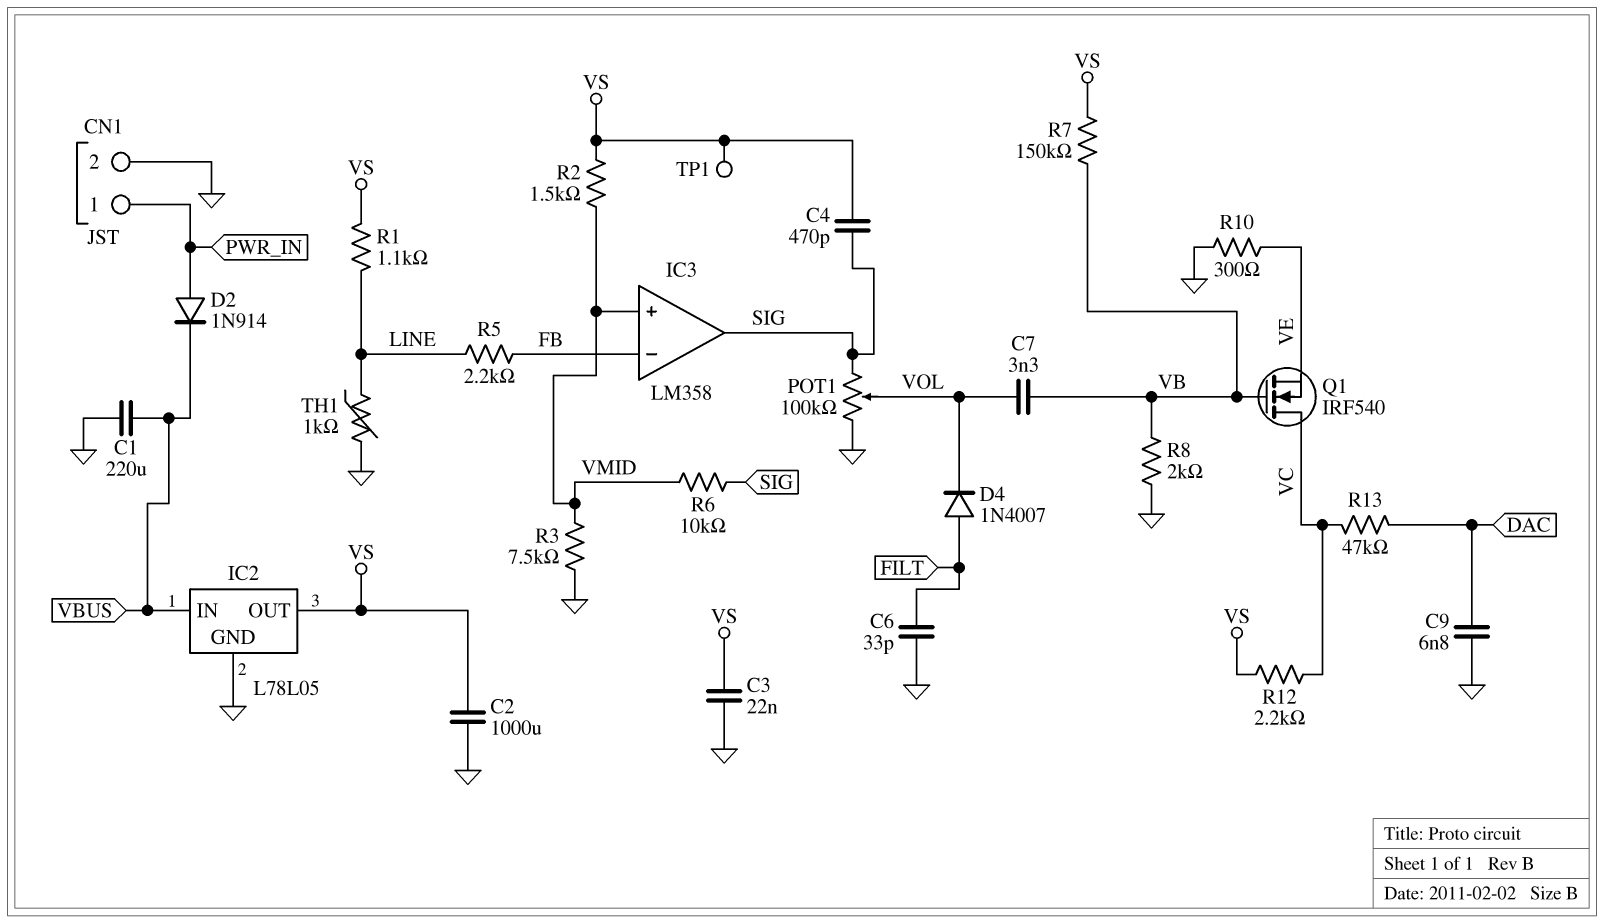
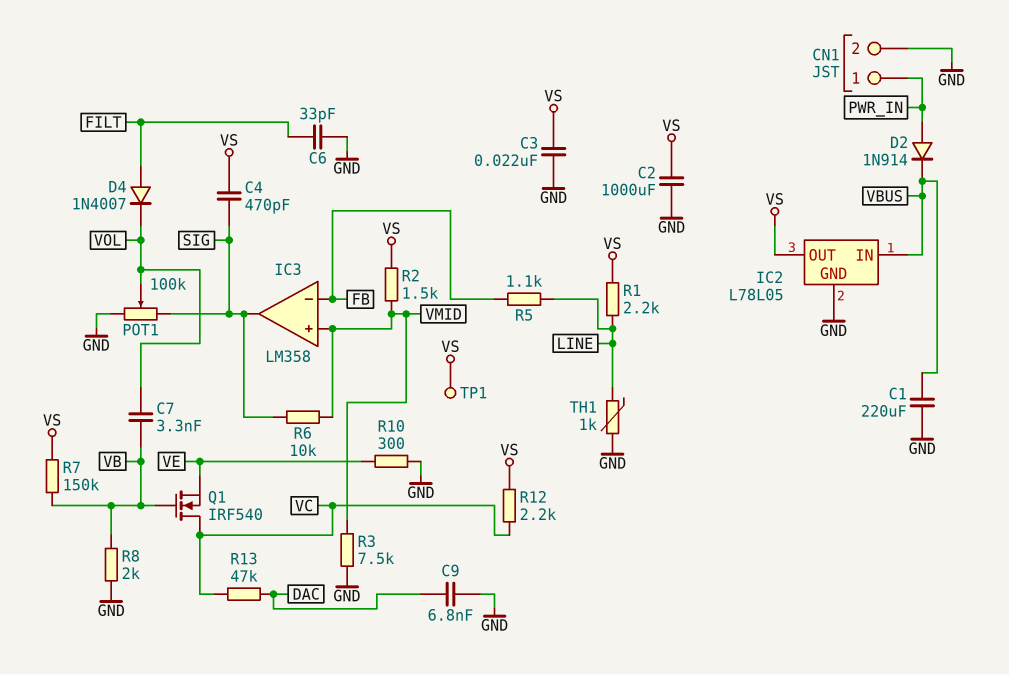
R1: 1.1k (LINE, VS) -> 2.2k (LINE, VS)
R5: 2.2k (FB, LINE) -> 1.1k (FB, LINE)

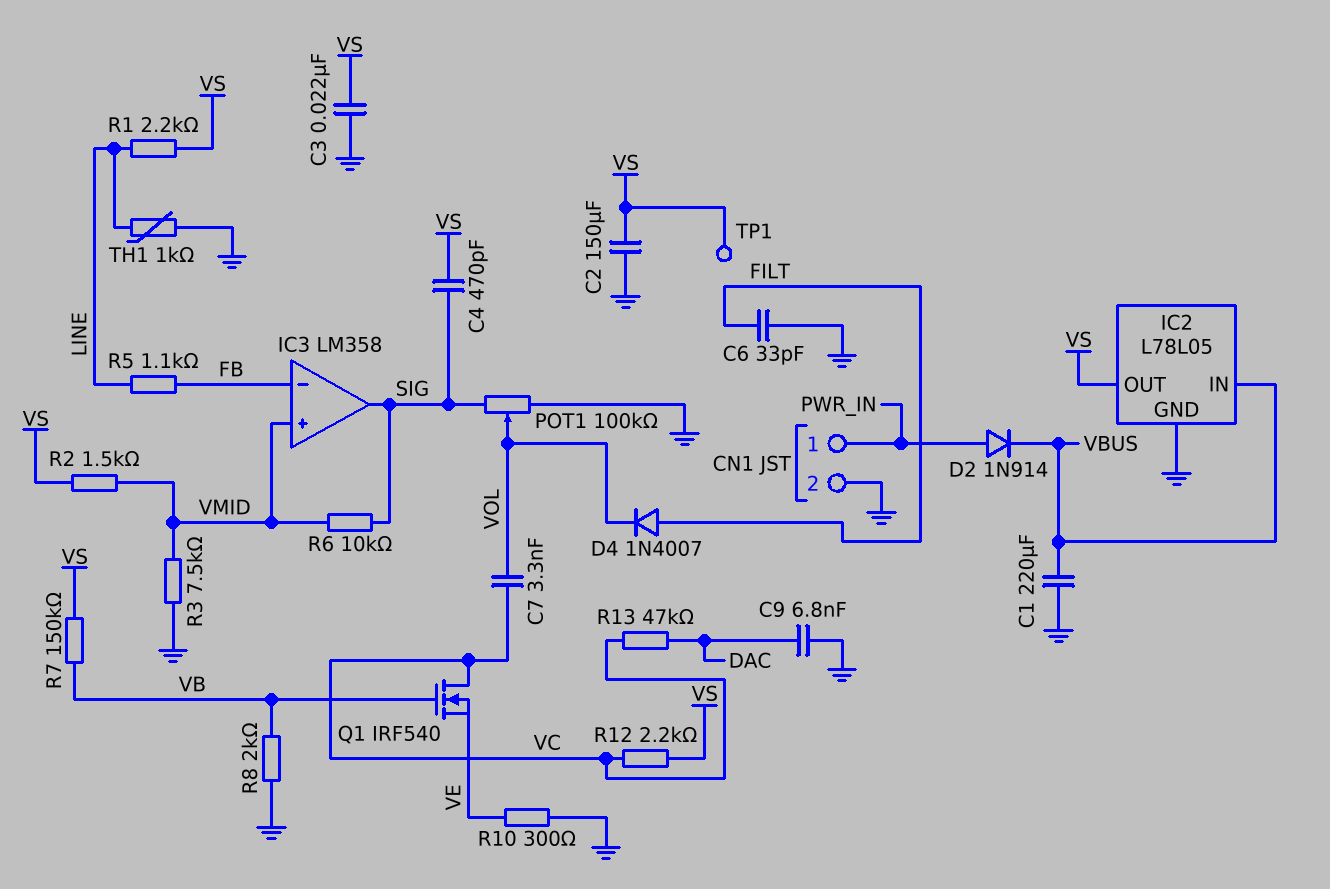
C2: 1000uF (GND, VS) -> 150uF (GND, VS)
C7: 3.3nF (VB, VOL) -> 3.3nF (VC, VOL)

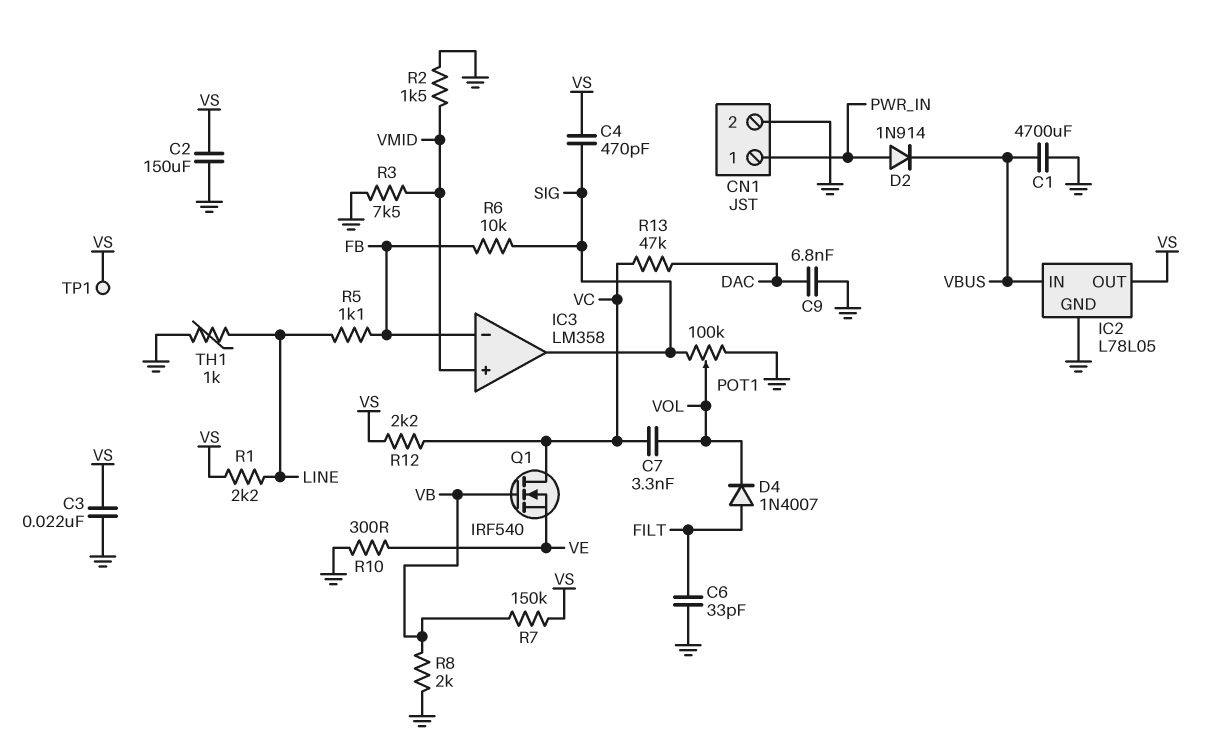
C1: 220uF (GND, VBUS) -> 4700uF (GND, VBUS)
R2: 1.5k (VMID, VS) -> 1.5k (GND, VMID)
R6: 10k (SIG, VMID) -> 10k (FB, SIG)

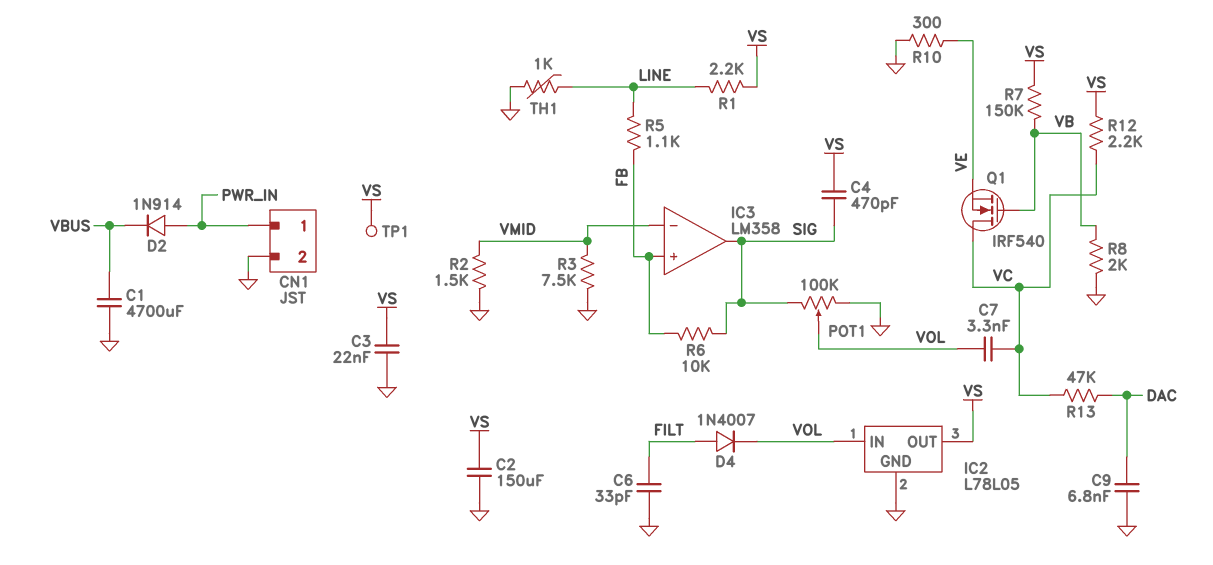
IC2 pin IN: VBUS -> VOL
IC3 pin in+: VMID -> FB
IC3 pin in-: FB -> VMID

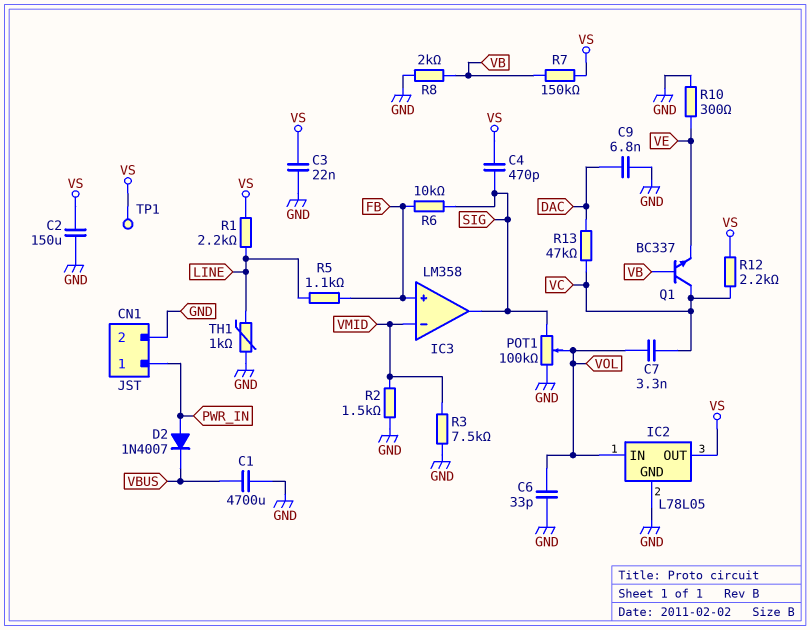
C6: 33pF (FILT, GND) -> 33pF (GND, VOL)
D2: diode 1N914 (A PWR_IN, K VBUS) -> diode 1N4007 (A PWR_IN, K VBUS)
D4: diode 1N4007 (A FILT, K VOL) -> none
Q1: NMOS IRF540 (G VB, D VC, S VE) -> NPN BC337 (B VB, C VC, E VE)

